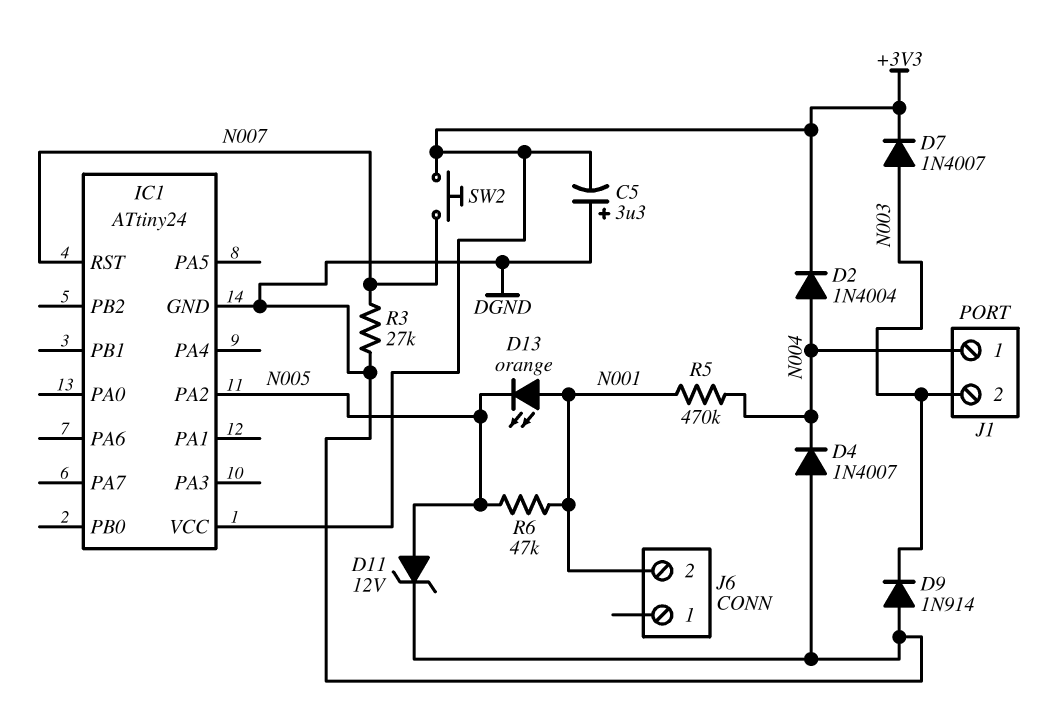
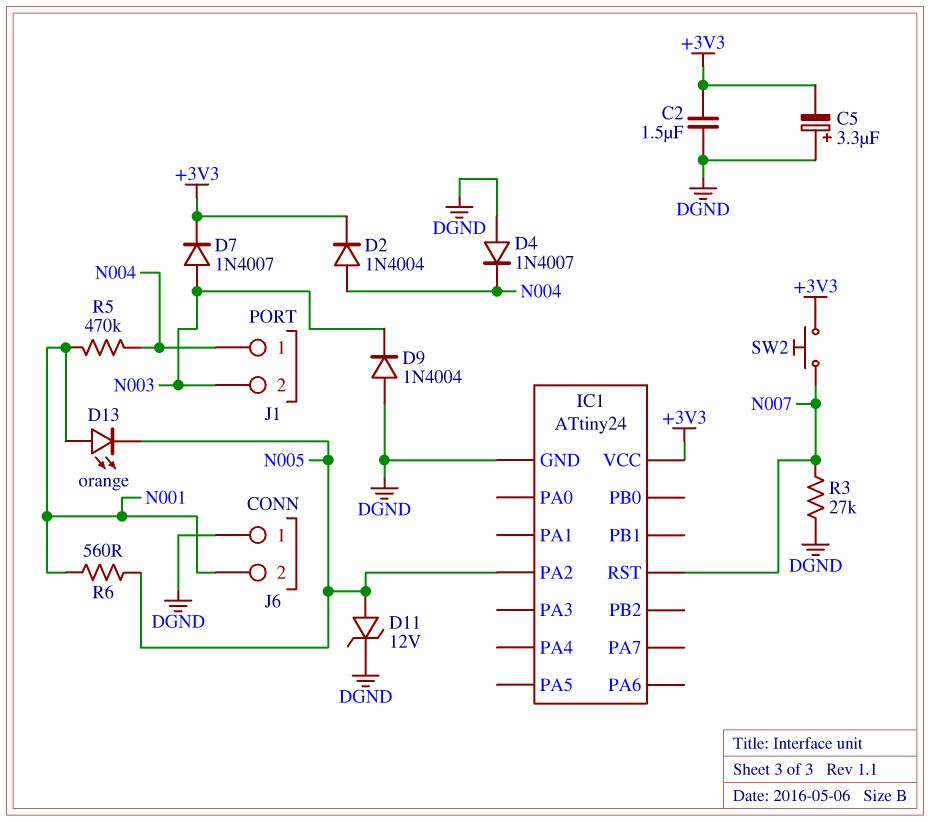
C2: none -> 1.5uF (+3V3, DGND)
D9: diode 1N914 (A DGND, K N003) -> diode 1N4004 (A DGND, K N003)
J6 pin 1: none -> DGND
R6: 47k (N001, N005) -> 560 (N001, N005)

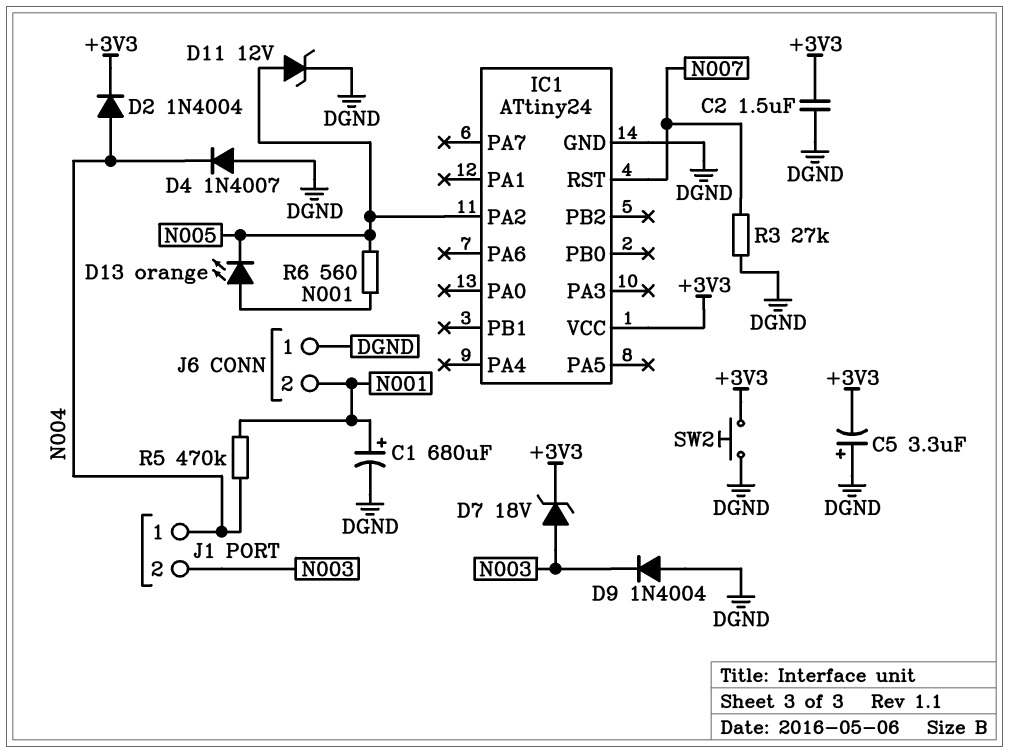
C1: none -> 680uF (plus N001, minus DGND)
D7: diode 1N4007 (A N003, K +3V3) -> zener 18V (A N003, K +3V3)
SW2: button (+3V3, N007) -> button (+3V3, DGND)

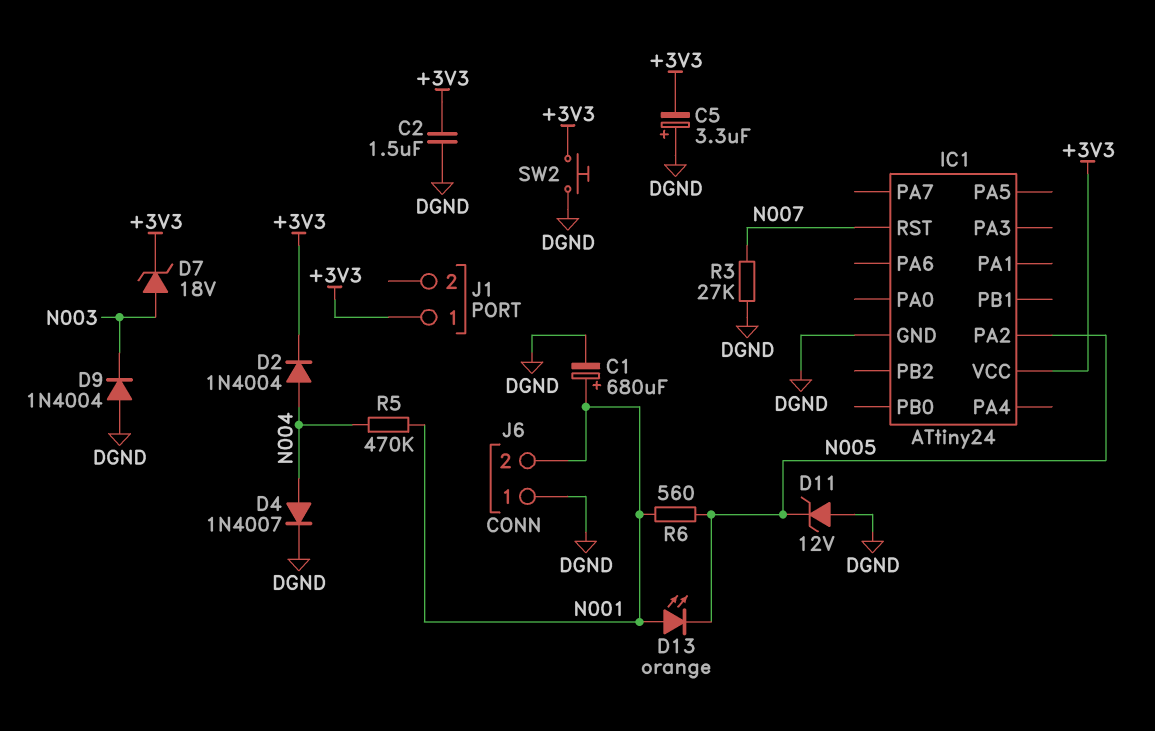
D4: diode 1N4007 (A DGND, K N004) -> diode 1N4007 (A N004, K DGND)
D11: zener 12V (A N005, K DGND) -> zener 12V (A DGND, K N005)
J1 pin 1: N004 -> +3V3
J1 pin 2: N003 -> none

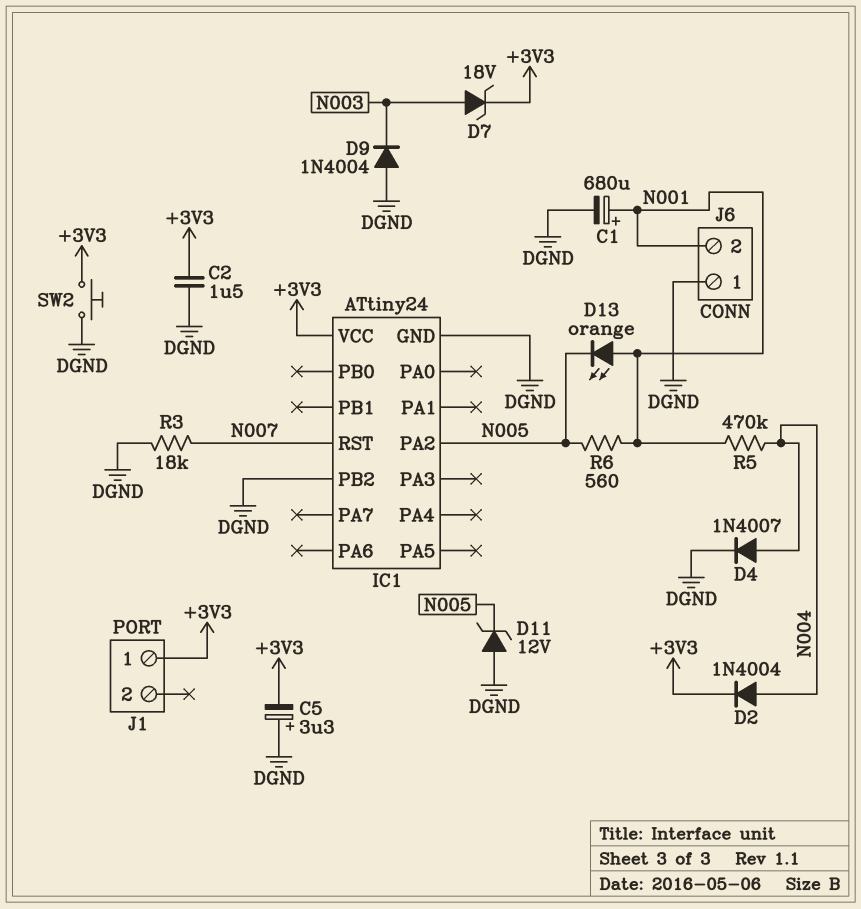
IC1 pin PB2: none -> DGND
R3: 27k (DGND, N007) -> 18k (DGND, N007)

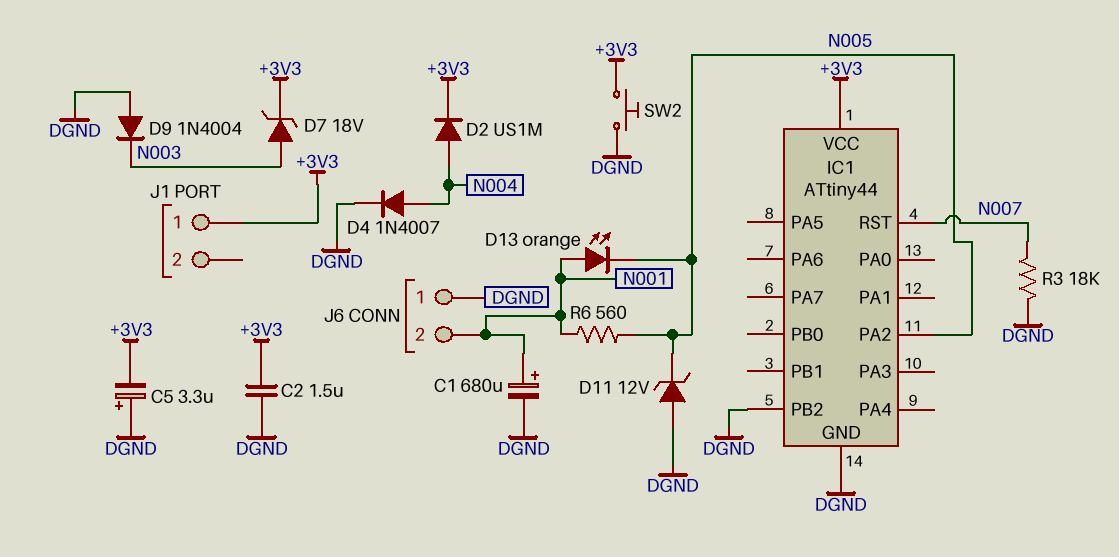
D2: diode 1N4004 (A N004, K +3V3) -> diode US1M (A N004, K +3V3)
IC1: ATtiny24 -> ATtiny44
R5: 470k (N001, N004) -> none

